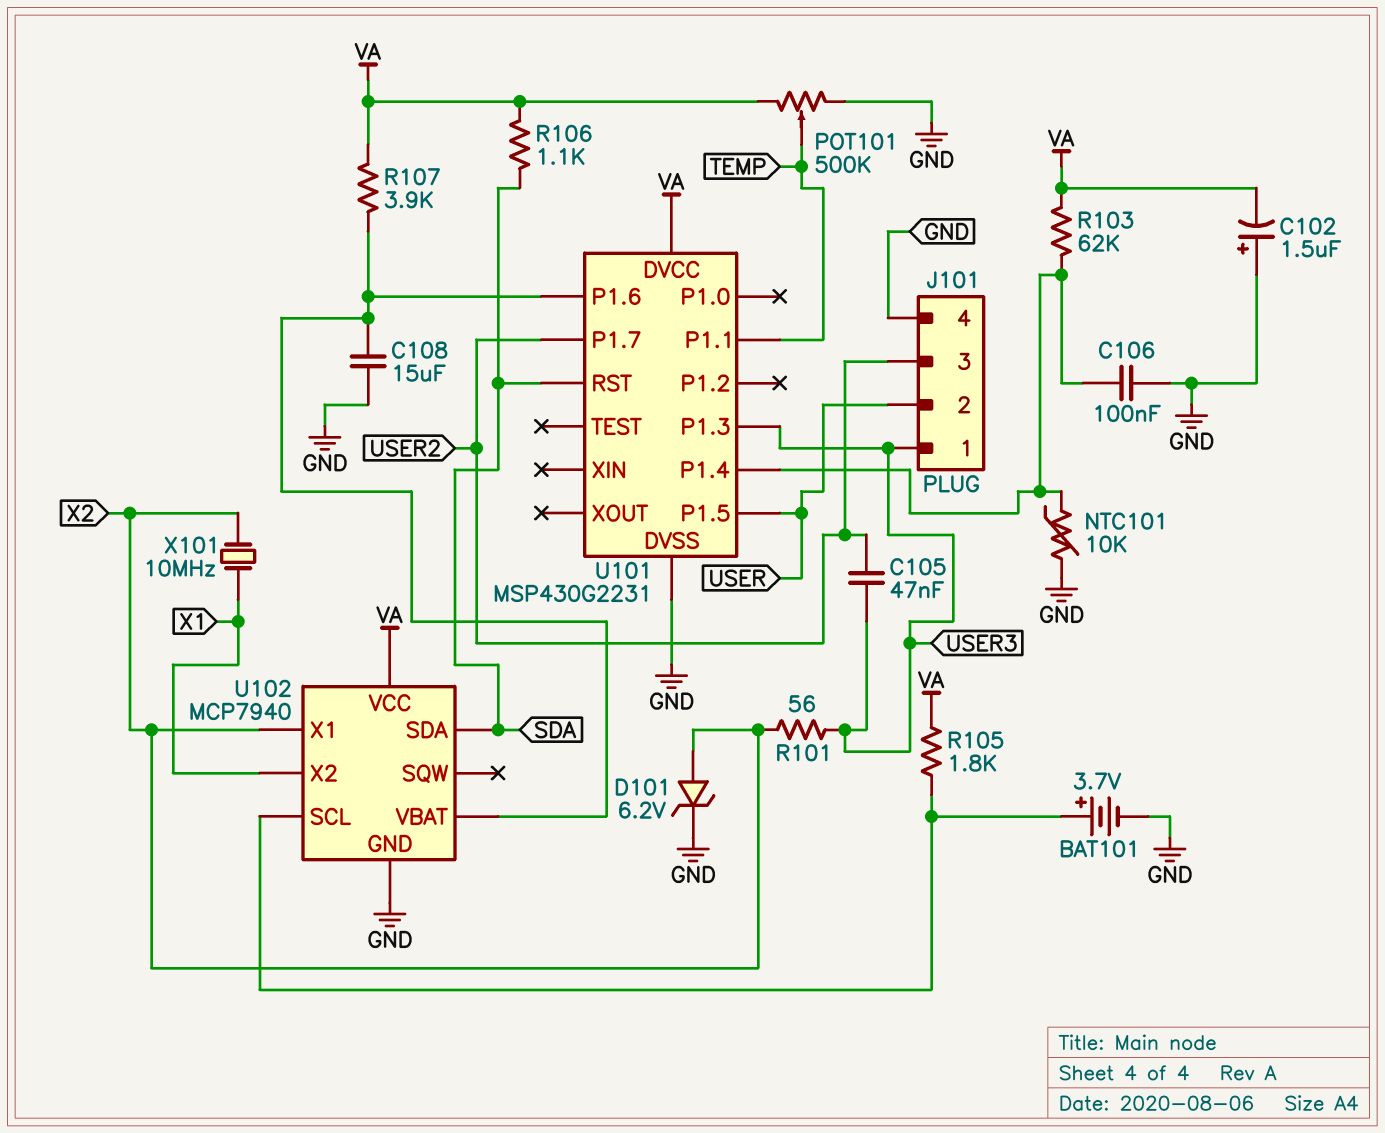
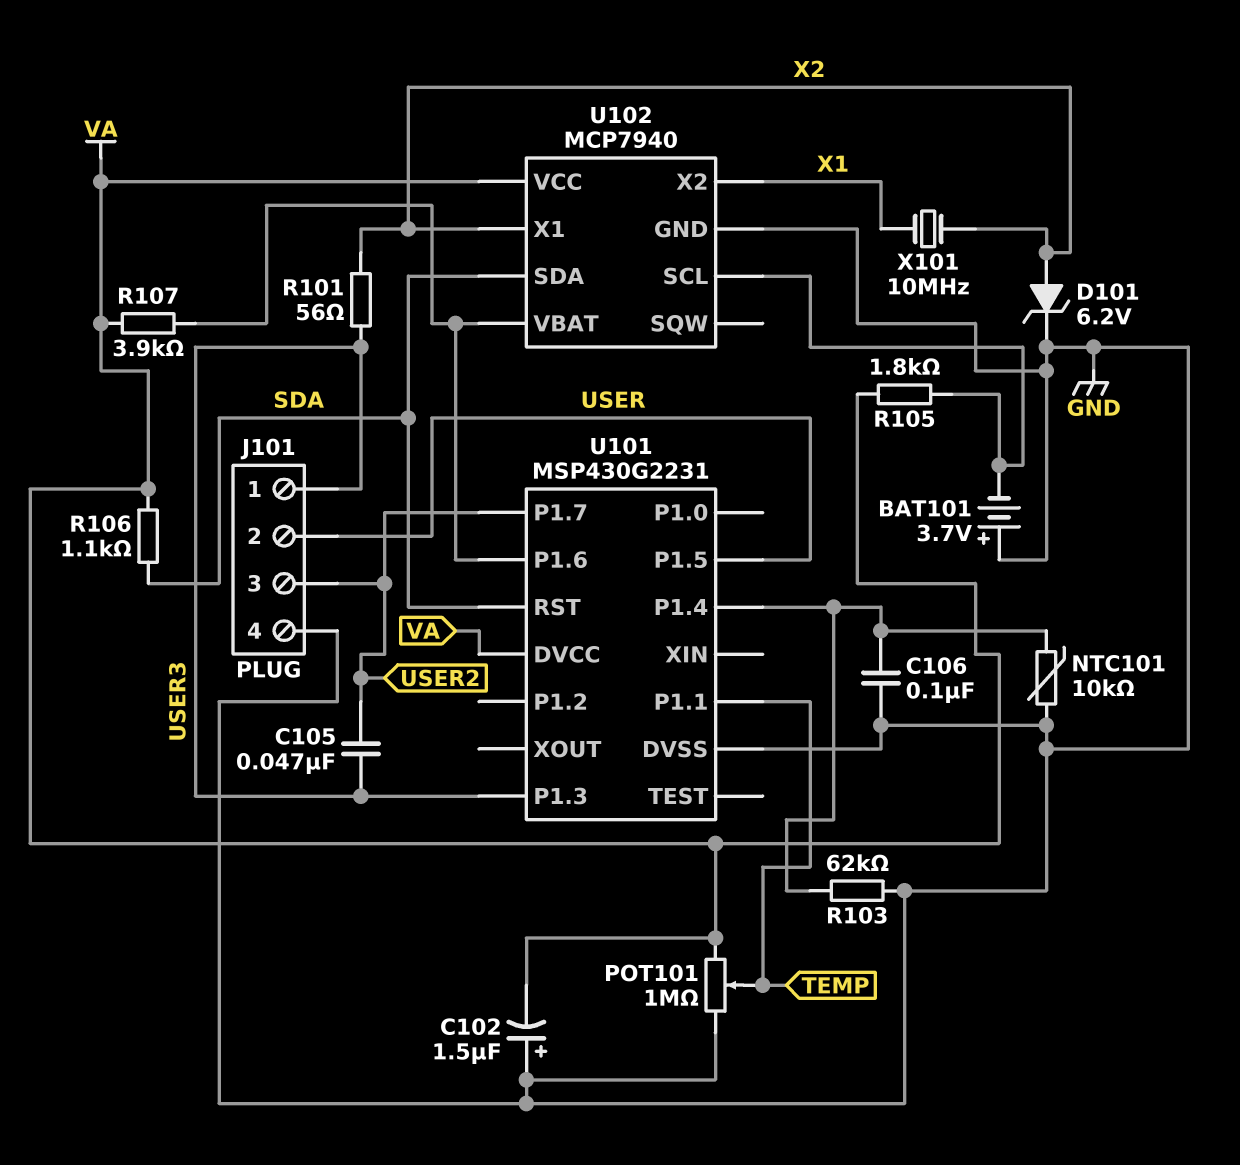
BAT101: 3.7V (plus U102/SCL, minus GND) -> 3.7V (plus GND, minus U102/SCL)
C108: 15uF (GND, U101/P1.6) -> none
POT101: 500k (GND, VA, wiper TEMP) -> 1M (GND, VA, wiper TEMP)
R103: 62k (U101/P1.4, VA) -> 62k (GND, U101/P1.4)

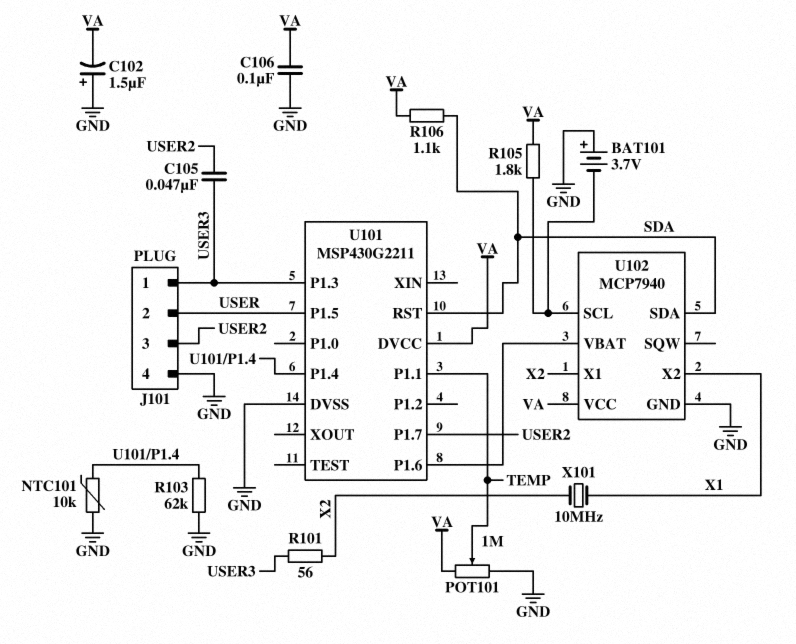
C106: 100nF (GND, U101/P1.4) -> 100nF (GND, VA)
D101: zener 6.2V (A X2, K GND) -> none
R107: 3.9k (U101/P1.6, VA) -> none
U101: MSP430G2231 -> MSP430G2211

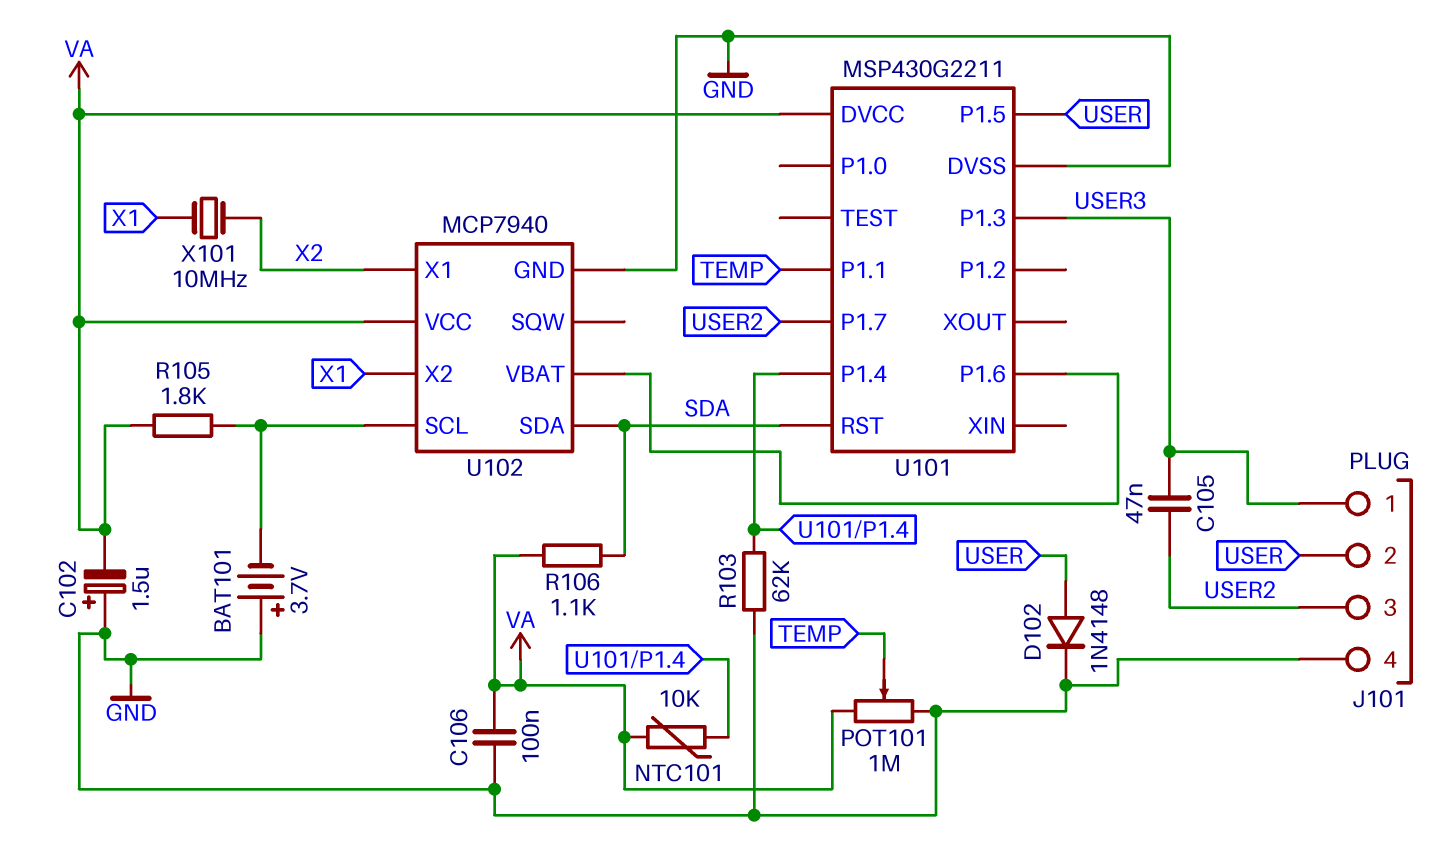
D102: none -> diode 1N4148 (A USER, K GND)
NTC101: 10k (GND, U101/P1.4) -> 10k (U101/P1.4, VA)
R101: 56 (USER3, X2) -> none

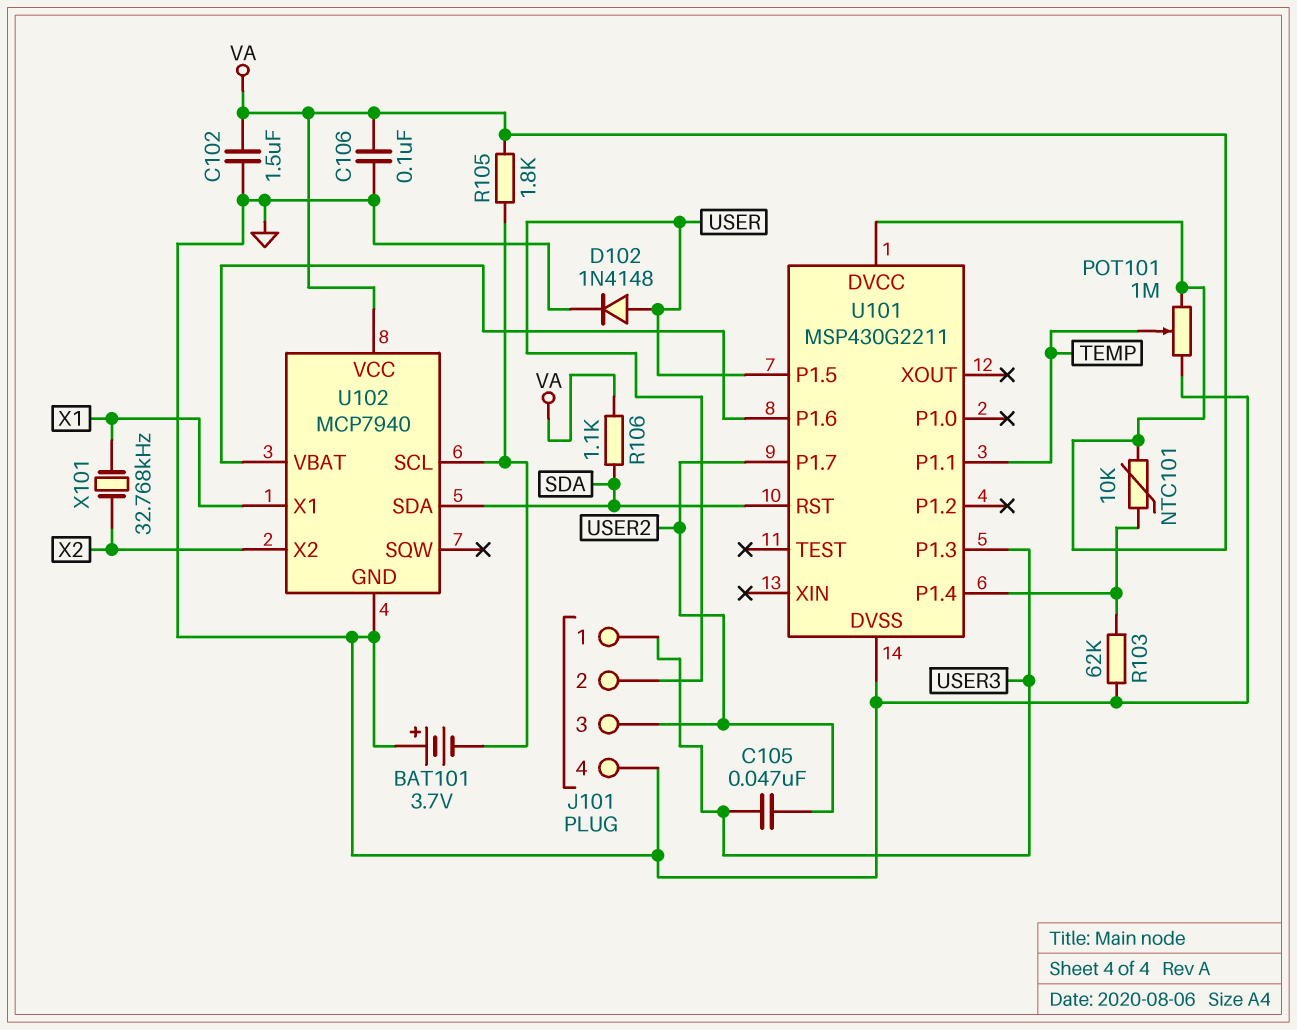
C102: 1.5uF (plus GND, minus VA) -> 1.5uF (GND, VA)
U102 pin X1: X2 -> X1
U102 pin X2: X1 -> X2
X101: 10MHz (X1, X2) -> 32.768kHz (X1, X2)

